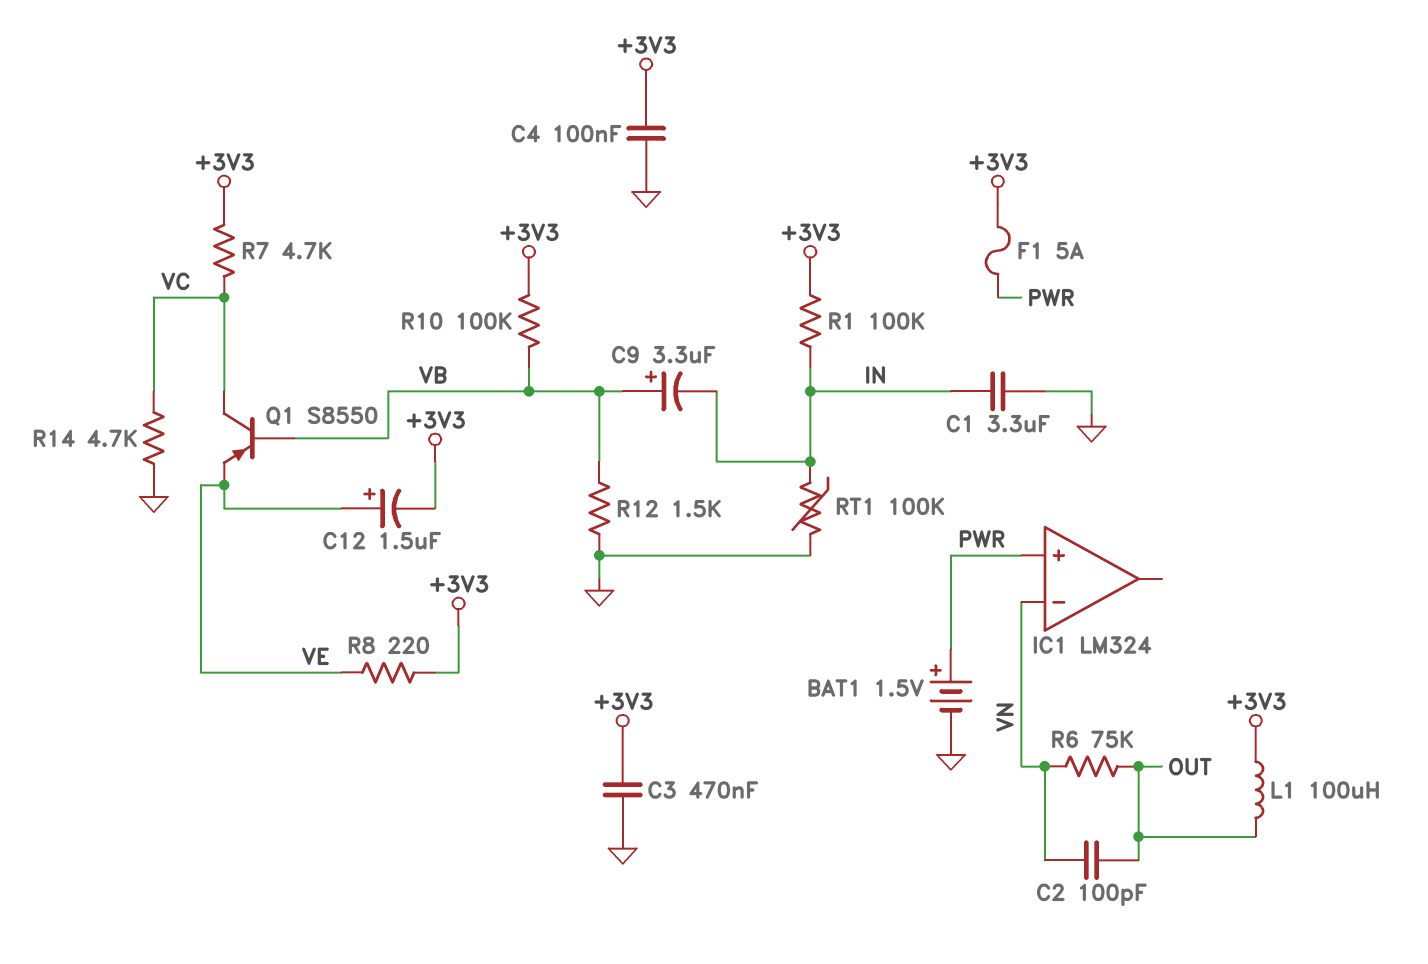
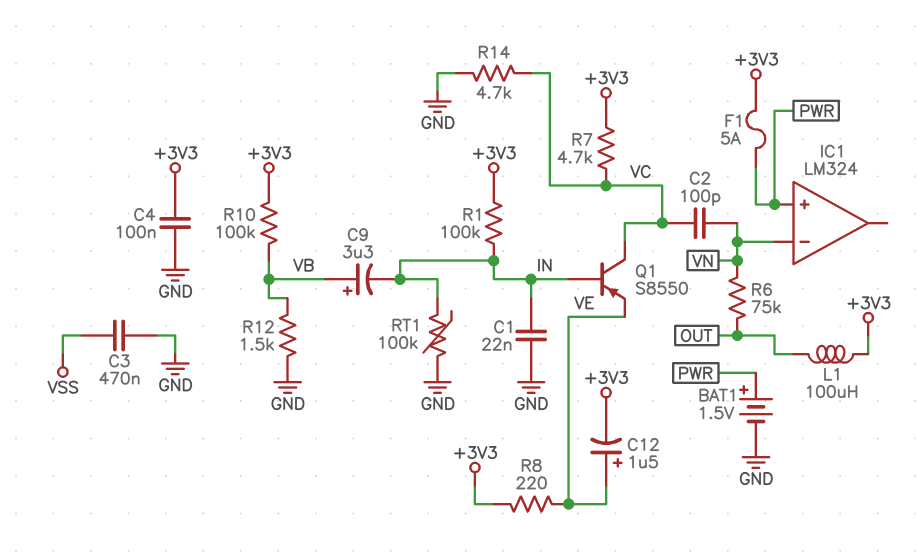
C1: 3.3uF (GND, IN) -> 22nF (GND, IN)
C2: 100pF (OUT, VN) -> 100pF (VC, VN)
C3: 470nF (+3V3, GND) -> 470nF (GND, VSS)
Q1: PNP S8550 (B VB, C VC, E VE) -> PNP S8550 (B IN, C VC, E VE)

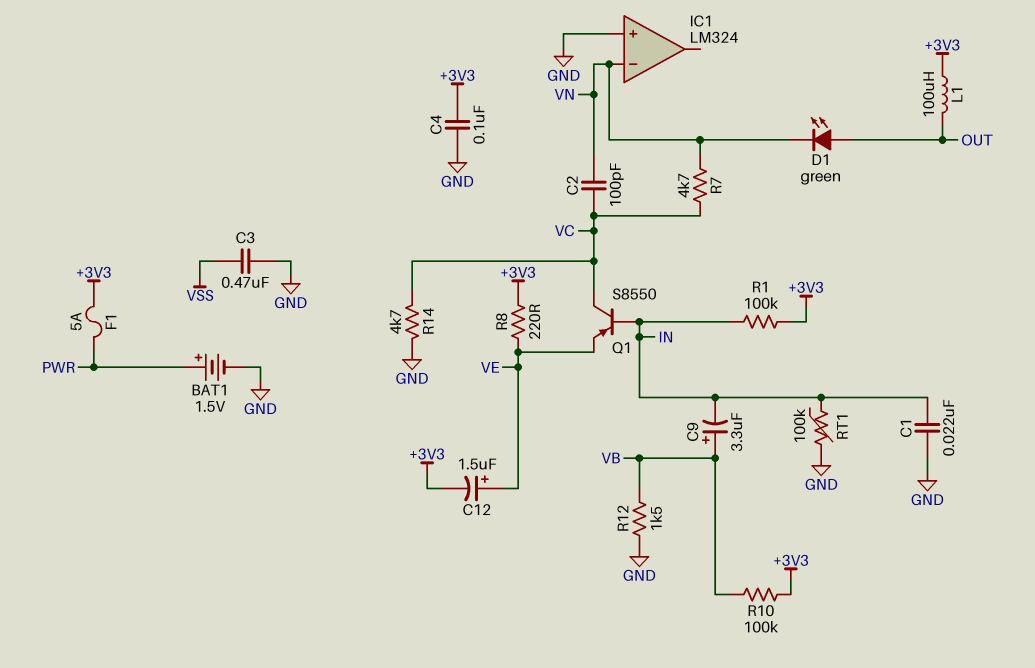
D1: none -> LED green (A OUT, K VN)
IC1 pin in+: PWR -> GND
R6: 75k (OUT, VN) -> none
R7: 4.7k (+3V3, VC) -> 4.7k (VC, VN)

